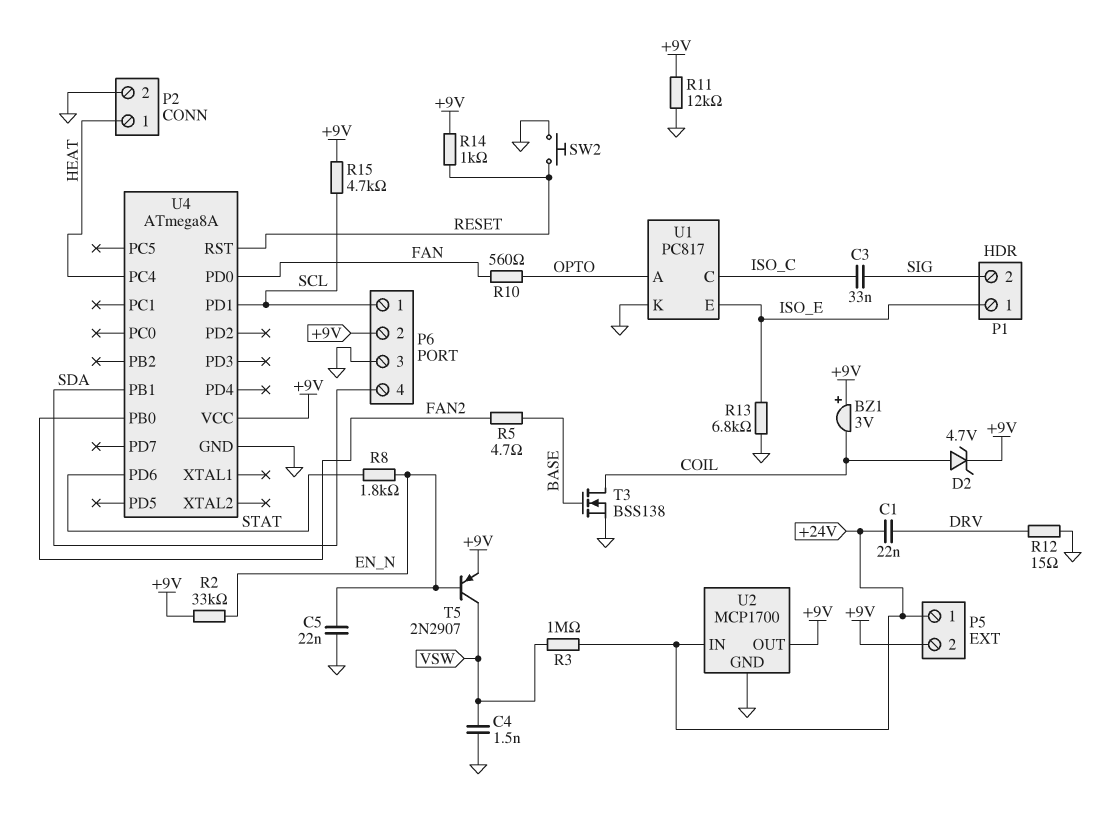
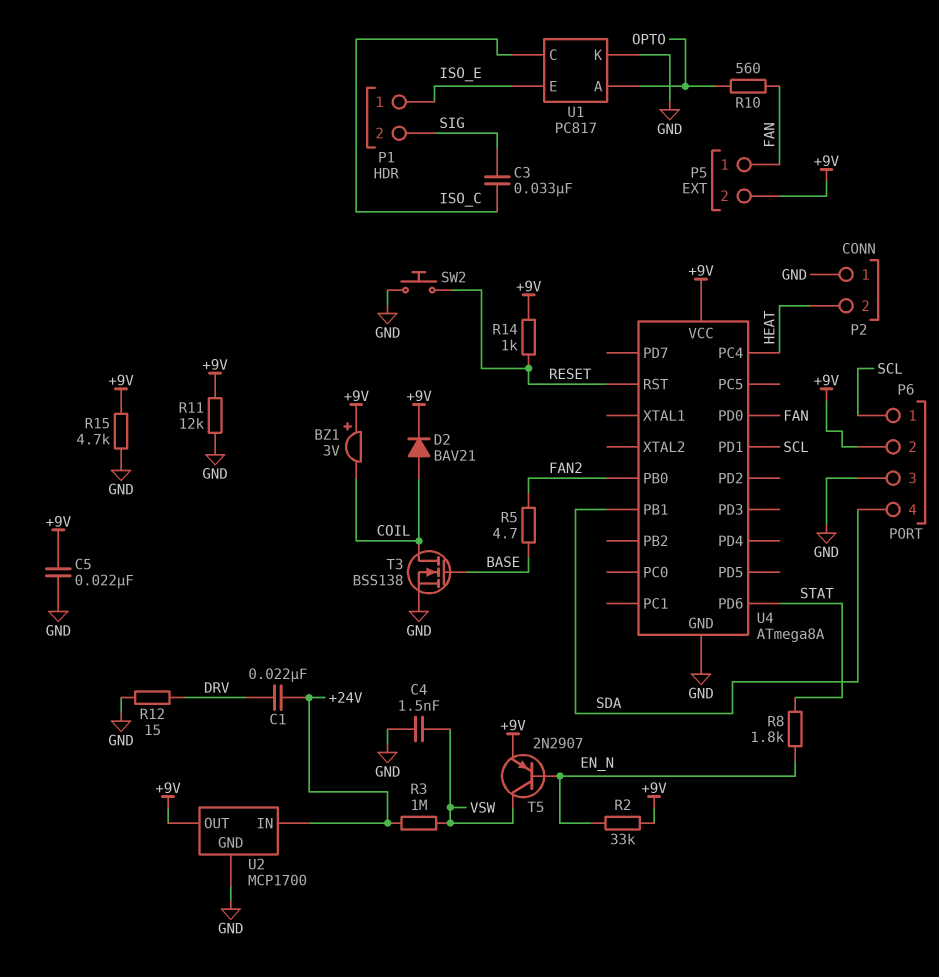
C5: 22nF (EN_N, GND) -> 22nF (+9V, GND)
D2: zener 4.7V (A COIL, K +9V) -> diode BAV21 (A COIL, K +9V)
P2 pin 1: HEAT -> GND
P2 pin 2: GND -> HEAT
P5 pin 1: +24V -> FAN
R13: 6.8k (GND, ISO_E) -> none
R15: 4.7k (+9V, SCL) -> 4.7k (+9V, GND)

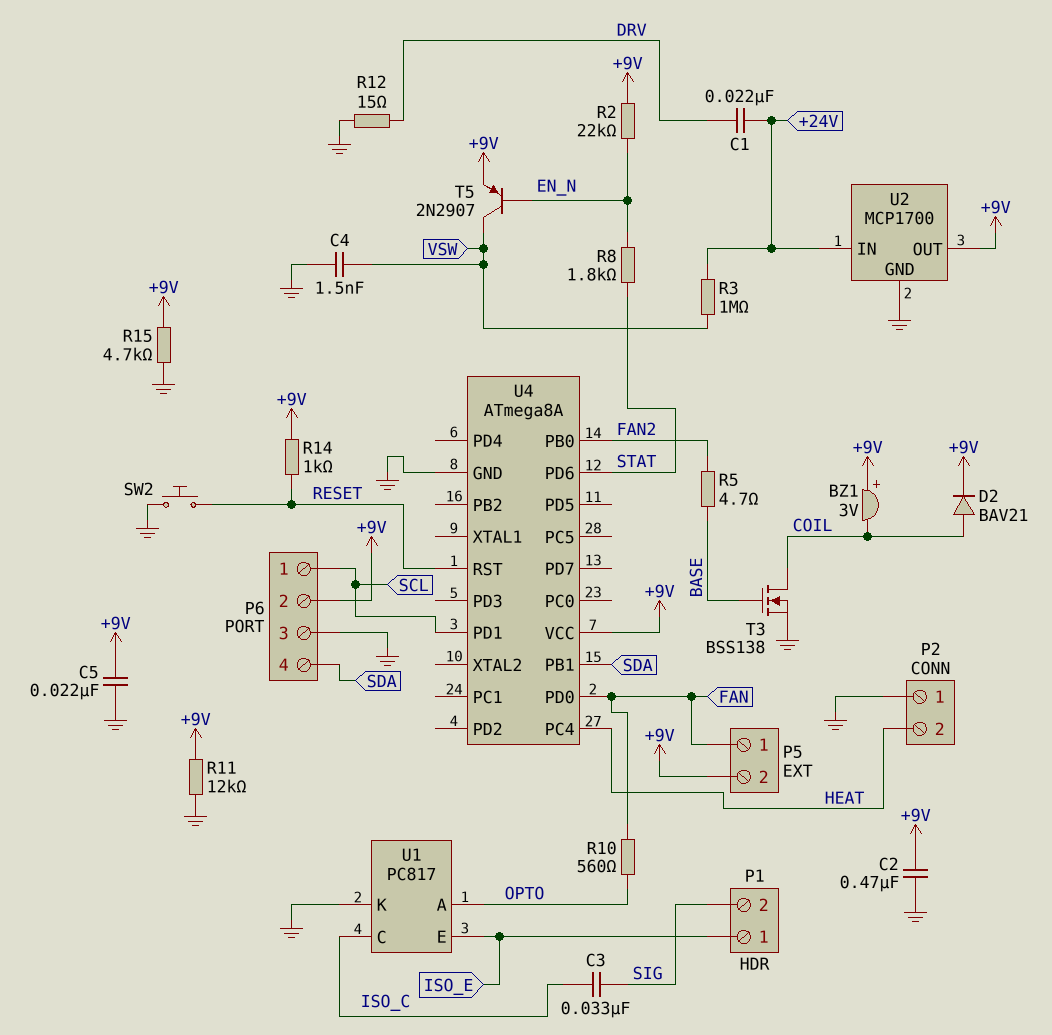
C2: none -> 470nF (+9V, GND)
R2: 33k (+9V, EN_N) -> 22k (+9V, EN_N)

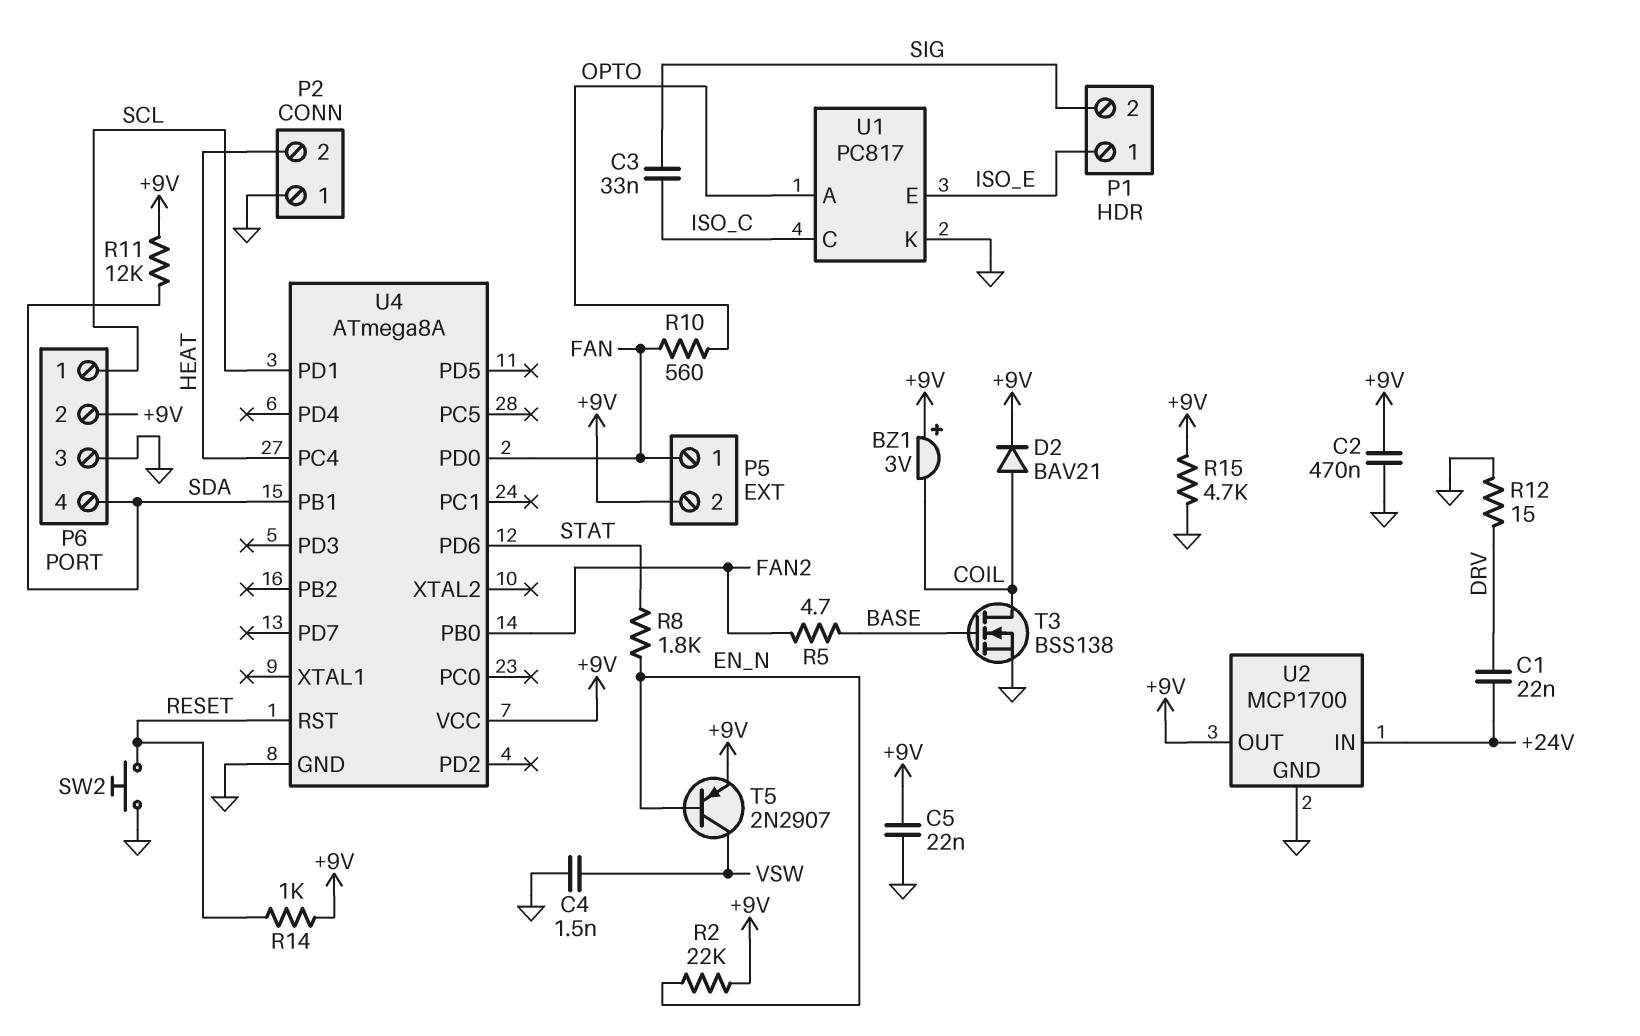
R3: 1M (+24V, VSW) -> none
R11: 12k (+9V, GND) -> 12k (+9V, SDA)

